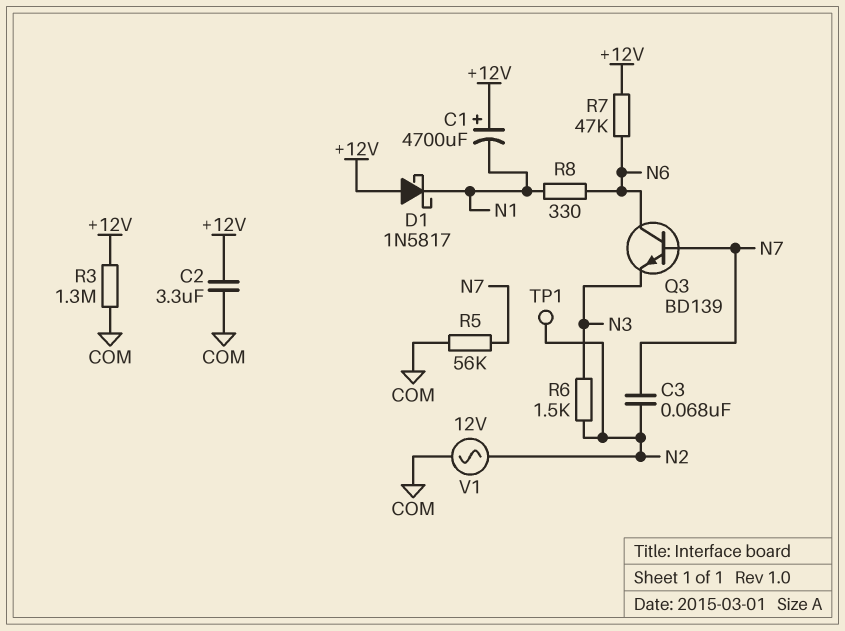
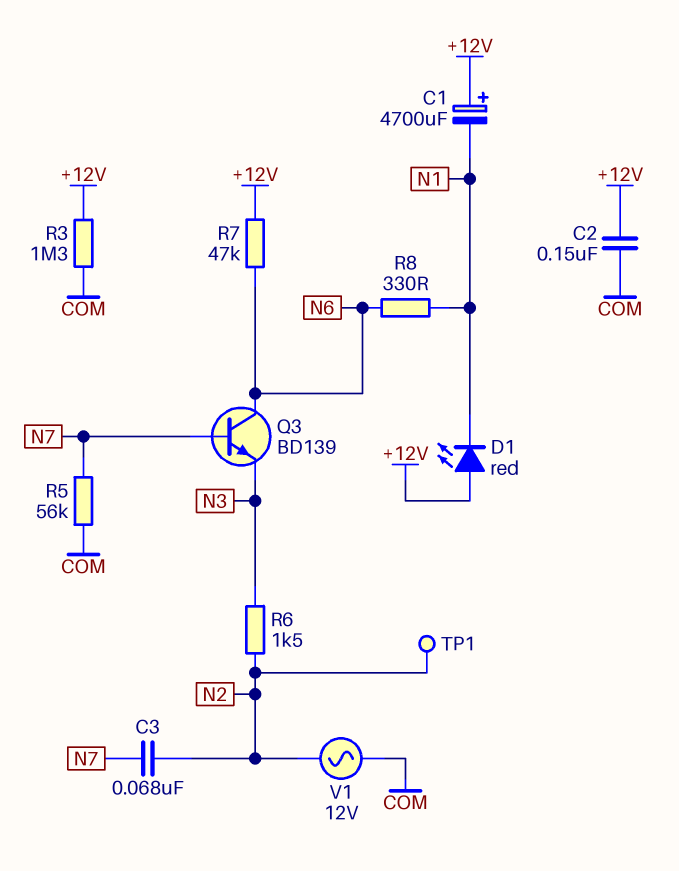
C2: 3.3uF (+12V, COM) -> 150nF (+12V, COM)
D1: schottky 1N5817 (A +12V, K N1) -> LED red (A +12V, K N1)

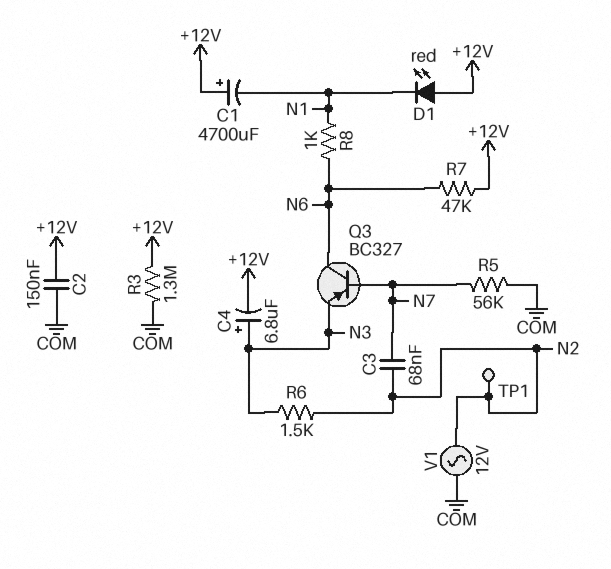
C4: none -> 6.8uF (plus N3, minus +12V)
Q3: NPN BD139 (B N7, C N6, E N3) -> PNP BC327 (B N7, C N6, E N3)
R8: 330 (N1, N6) -> 1k (N1, N6)

